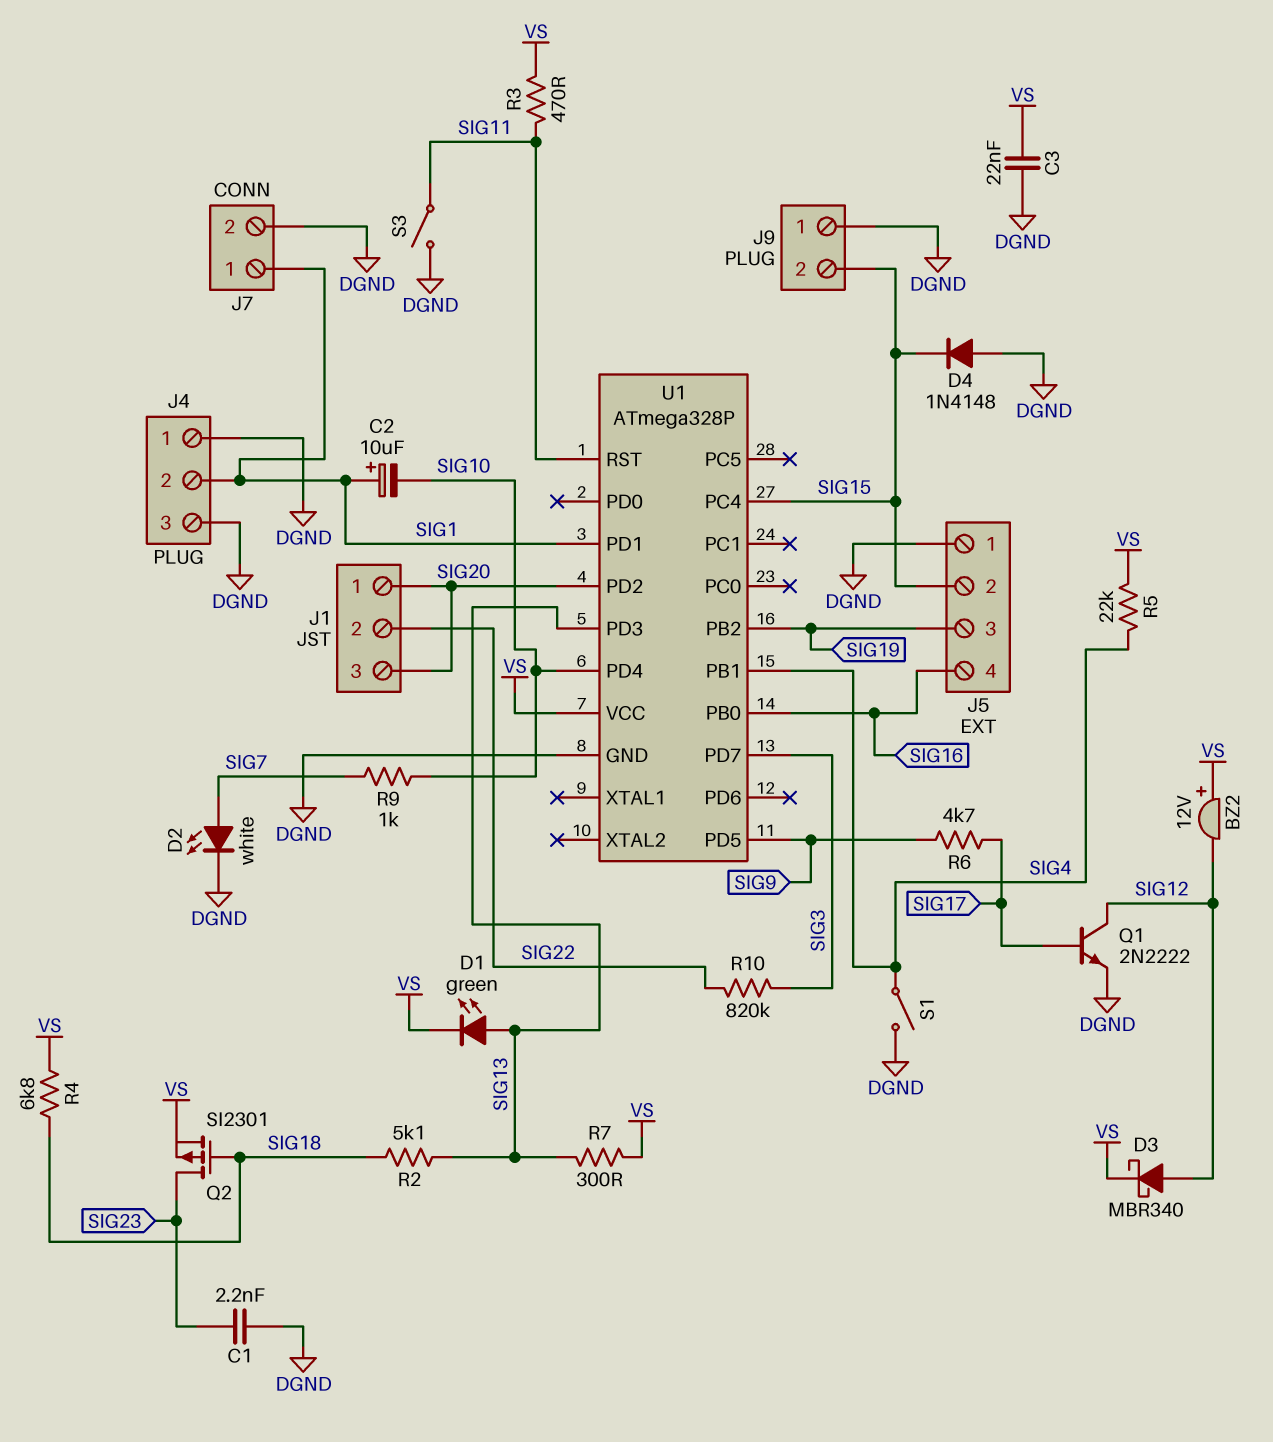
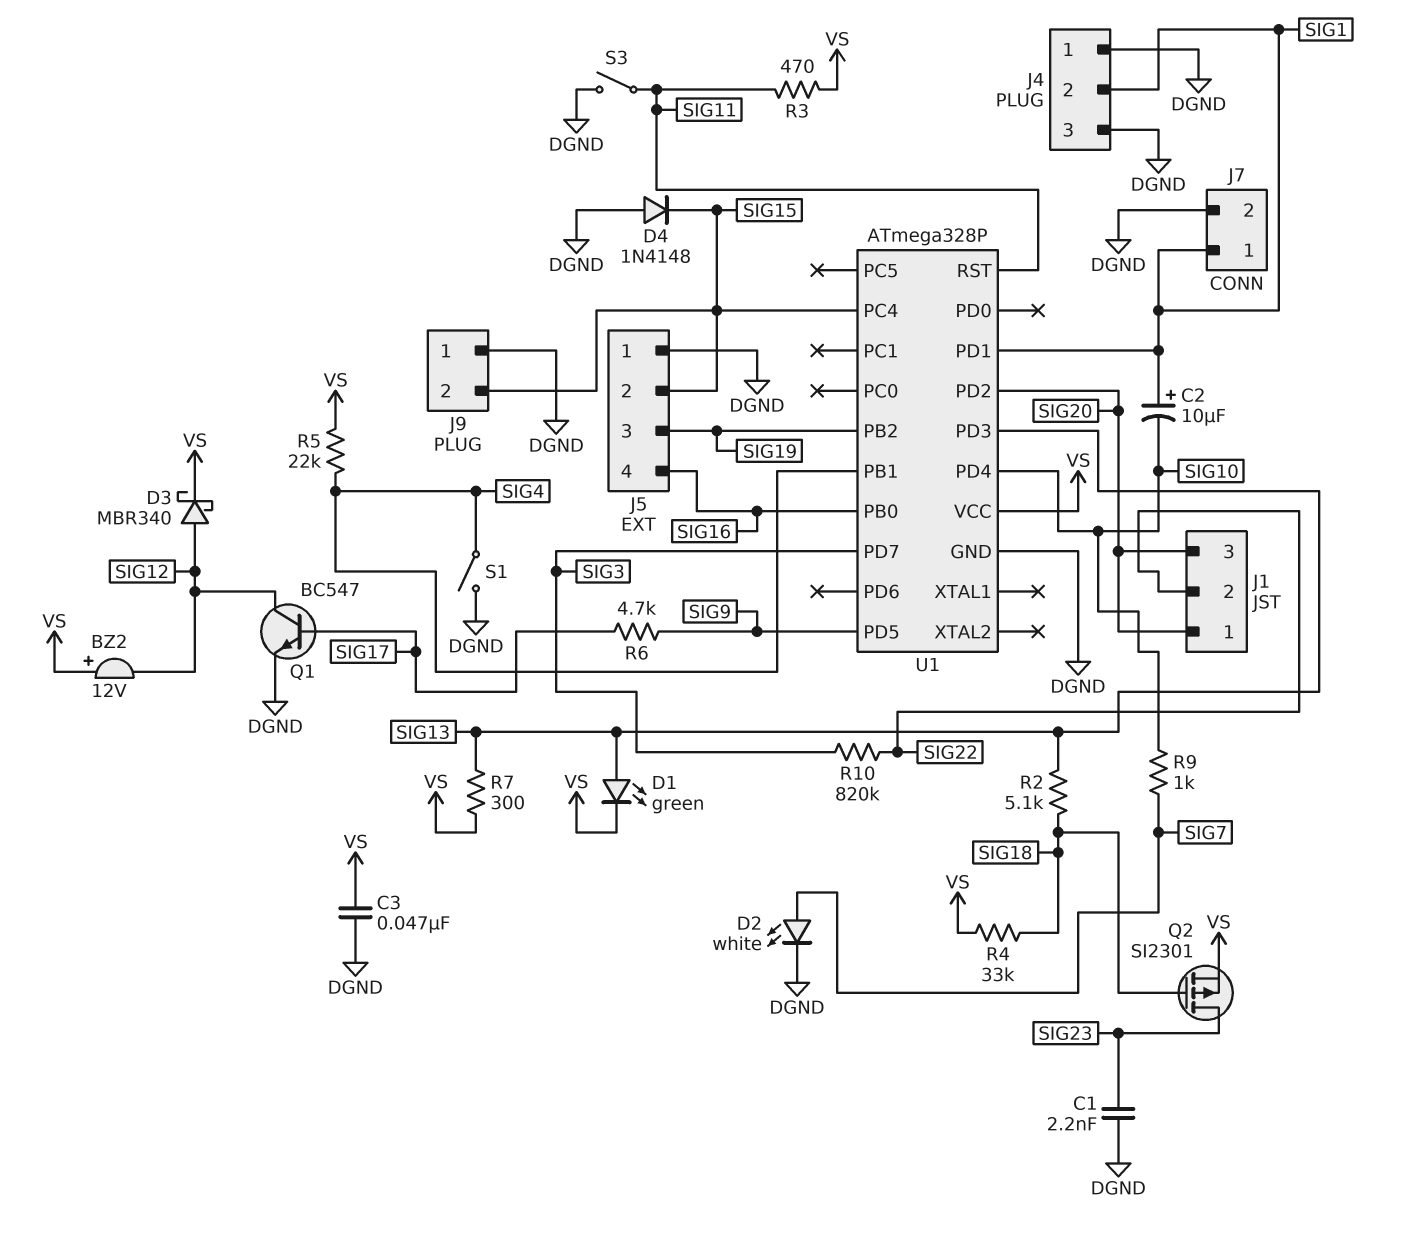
C3: 22nF (DGND, VS) -> 47nF (DGND, VS)
Q1: NPN 2N2222 (B SIG17, C SIG12, E DGND) -> NPN BC547 (B SIG17, C SIG12, E DGND)
R4: 6.8k (SIG18, VS) -> 33k (SIG18, VS)

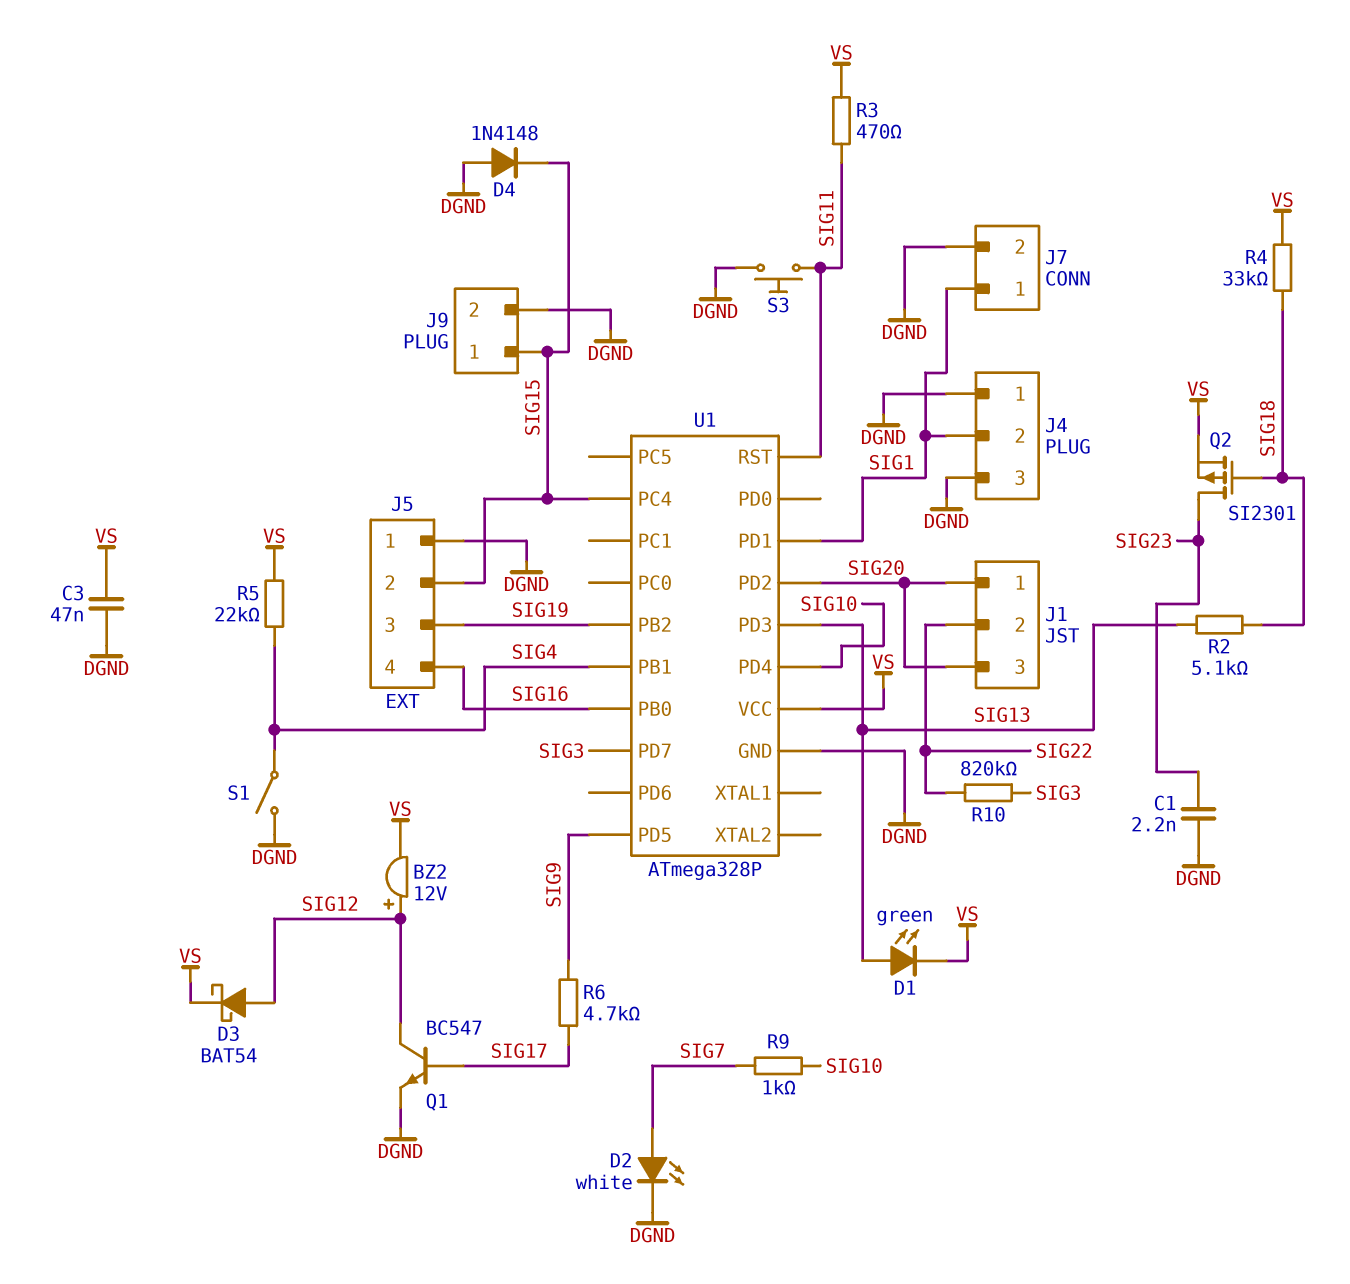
BZ2: buzzer 12V (plus VS, minus SIG12) -> buzzer 12V (plus SIG12, minus VS)
C2: 10uF (plus SIG1, minus SIG10) -> none
D3: schottky MBR340 (A SIG12, K VS) -> schottky BAT54 (A SIG12, K VS)
J9 pin 1: DGND -> SIG15
J9 pin 2: SIG15 -> DGND
R7: 300 (SIG13, VS) -> none
S3: switch (DGND, SIG11) -> button (DGND, SIG11)

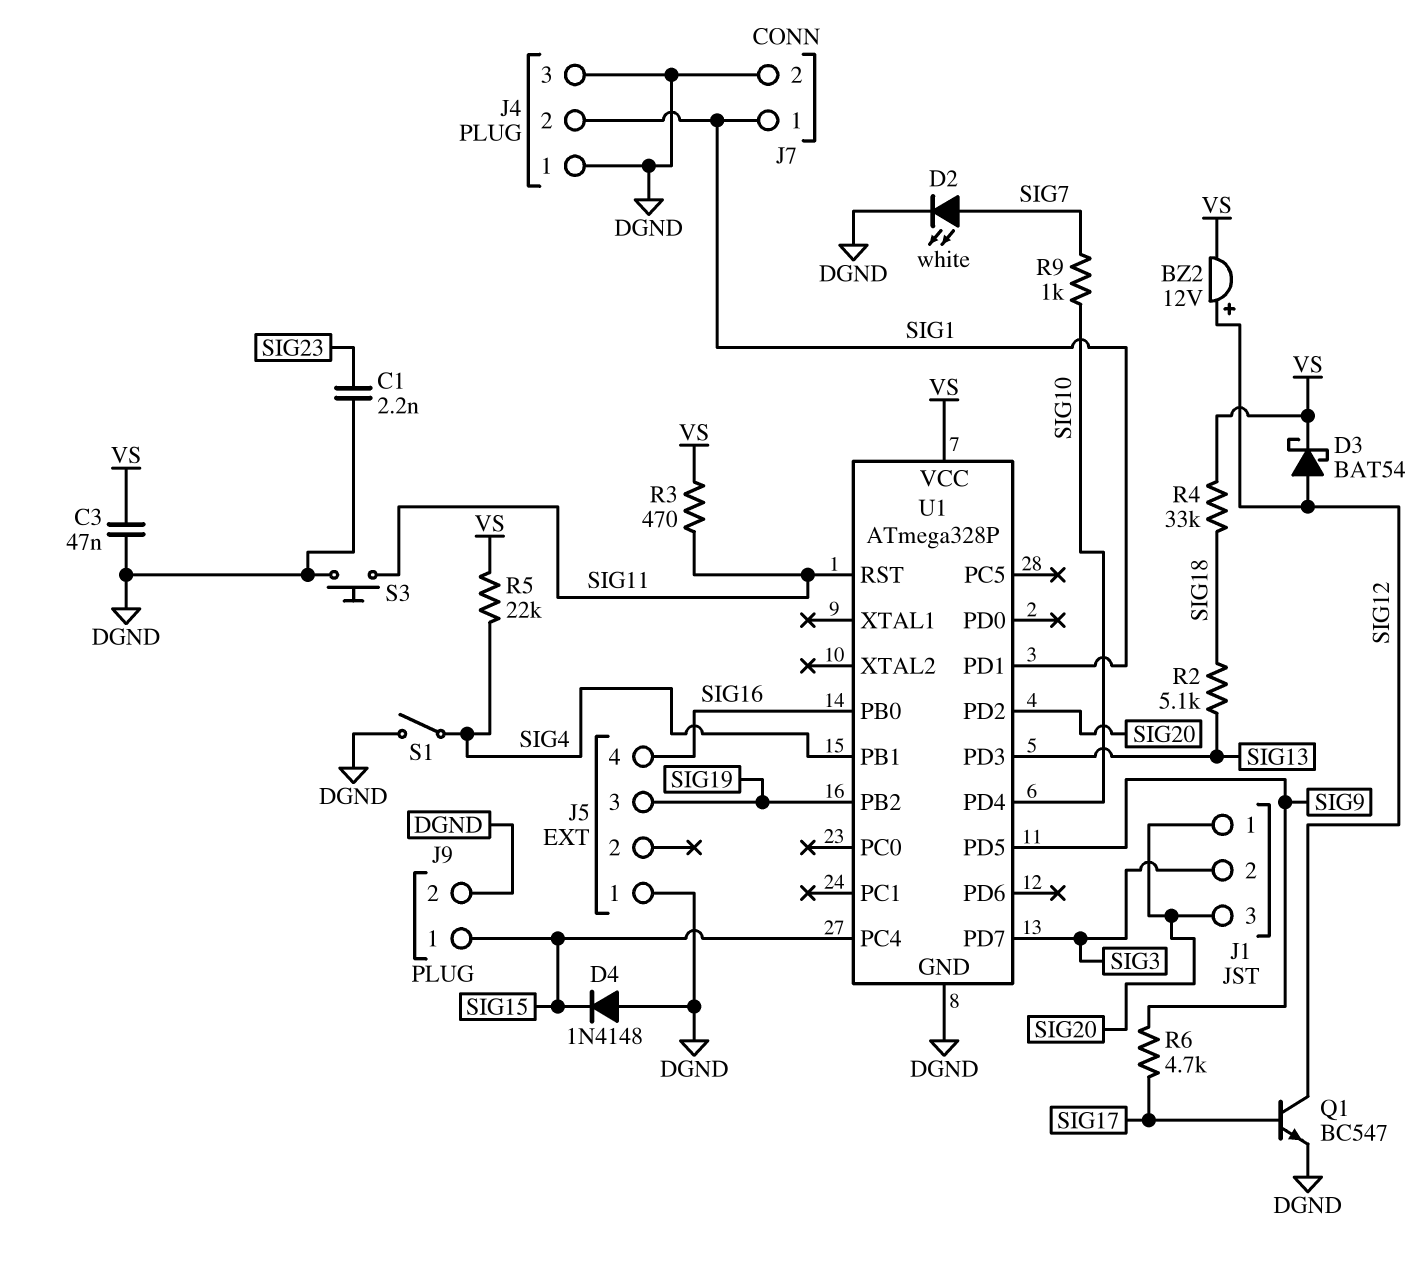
D1: LED green (A SIG13, K VS) -> none
J1 pin 2: SIG22 -> SIG3
J5 pin 2: SIG15 -> none
Q2: PMOS SI2301 (G SIG18, D SIG23, S VS) -> none
R10: 820k (SIG3, SIG22) -> none

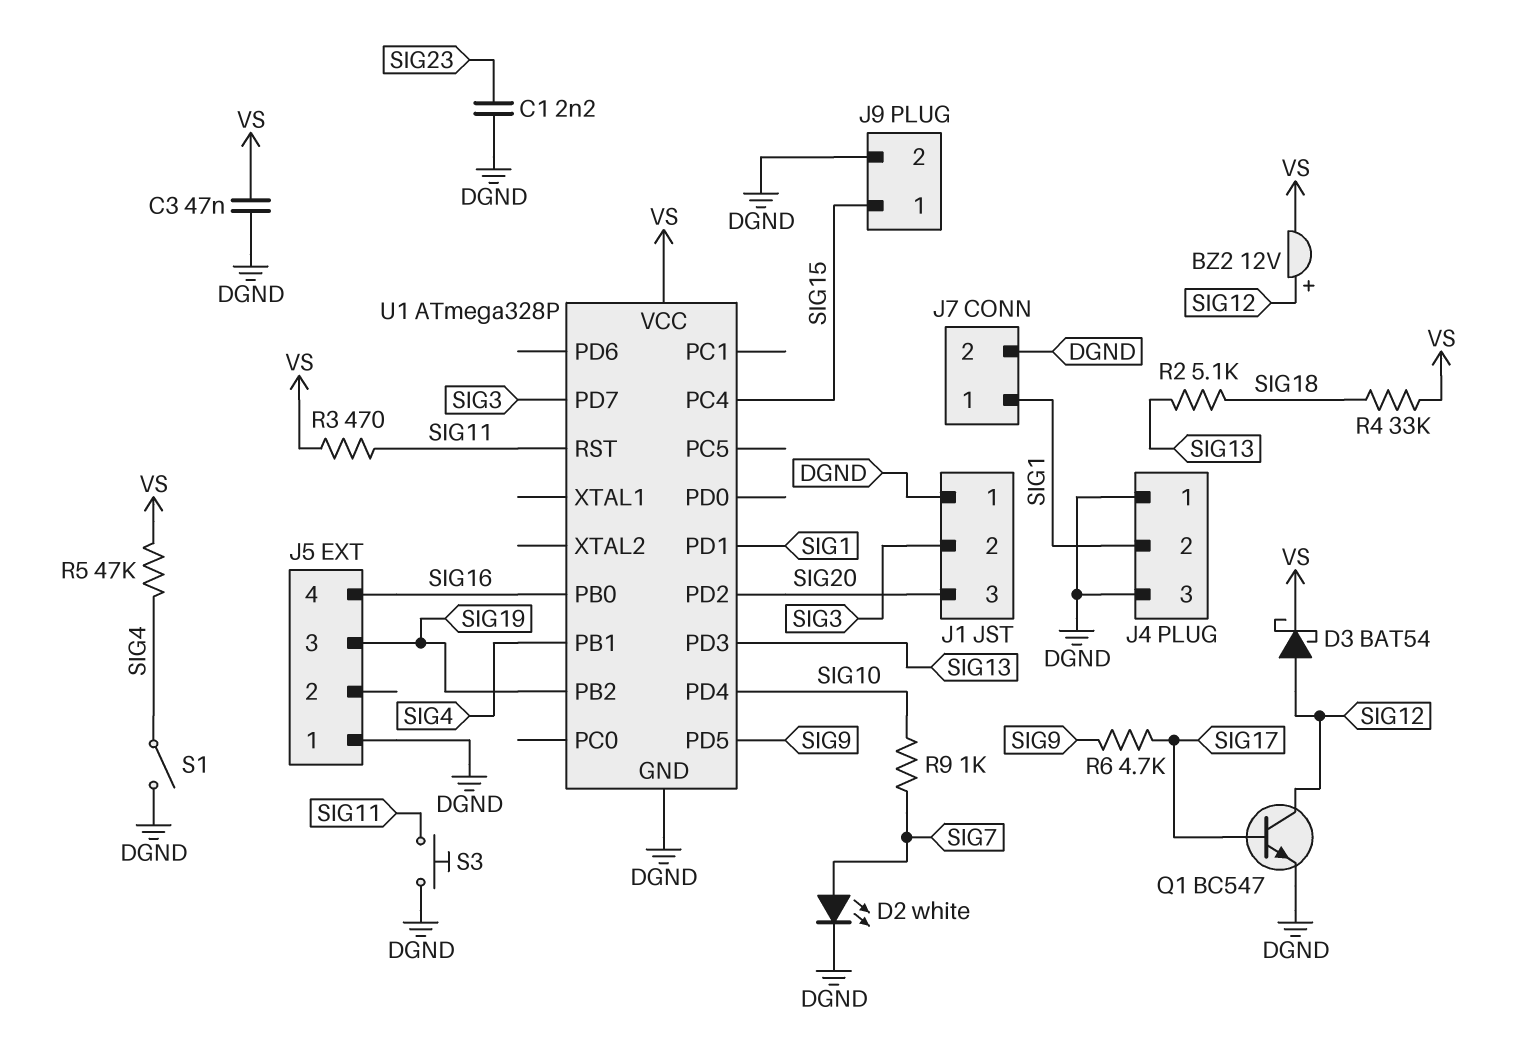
D4: diode 1N4148 (A DGND, K SIG15) -> none
J1 pin 1: SIG20 -> DGND
R5: 22k (SIG4, VS) -> 47k (SIG4, VS)

